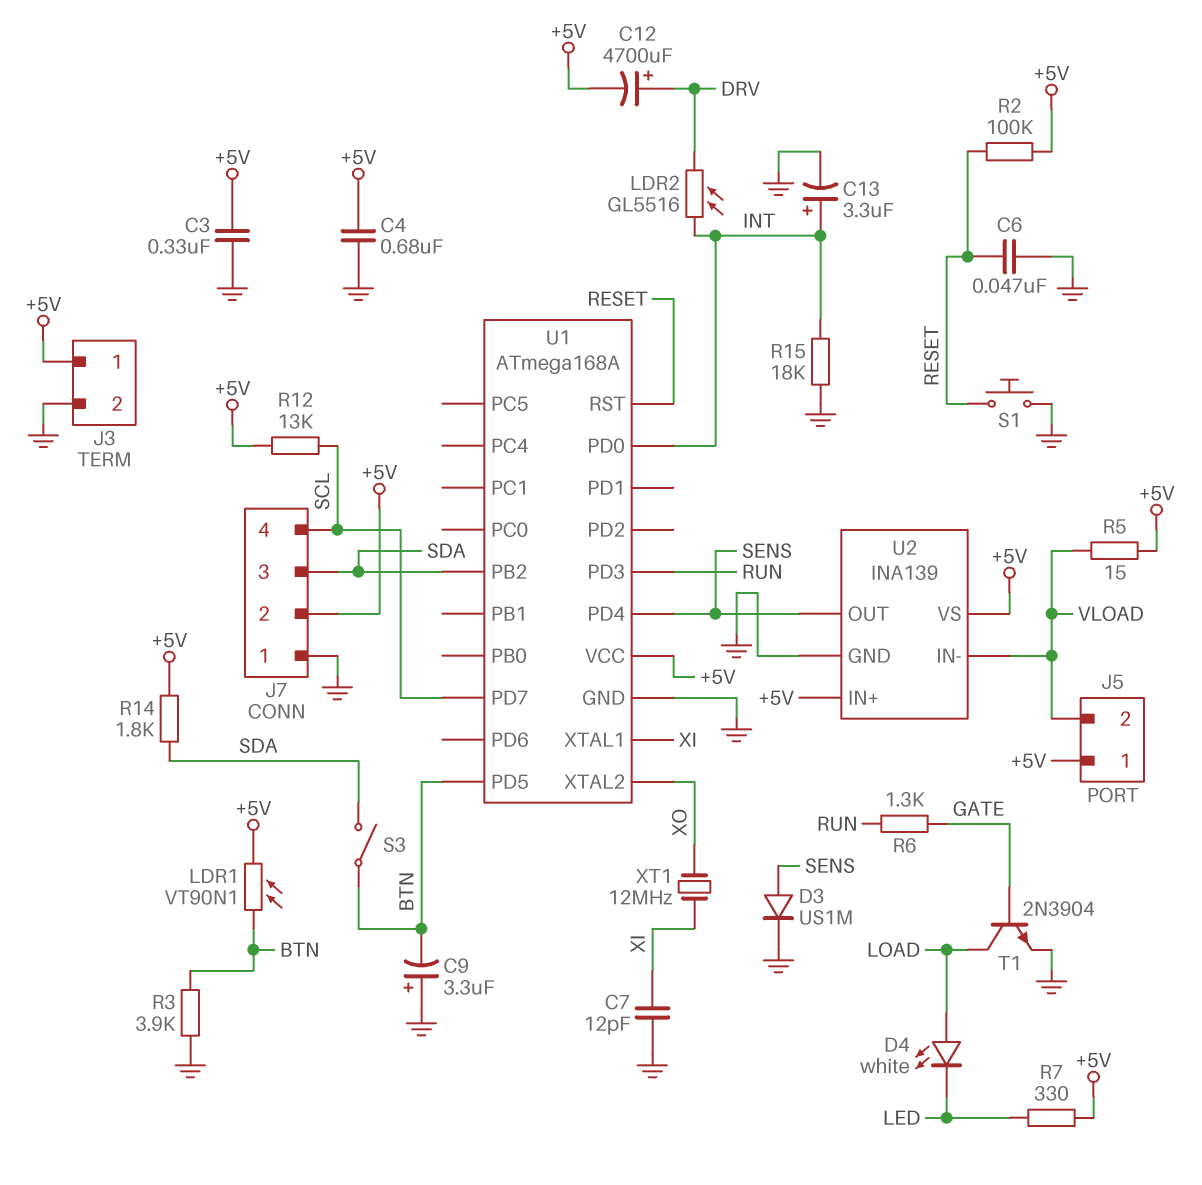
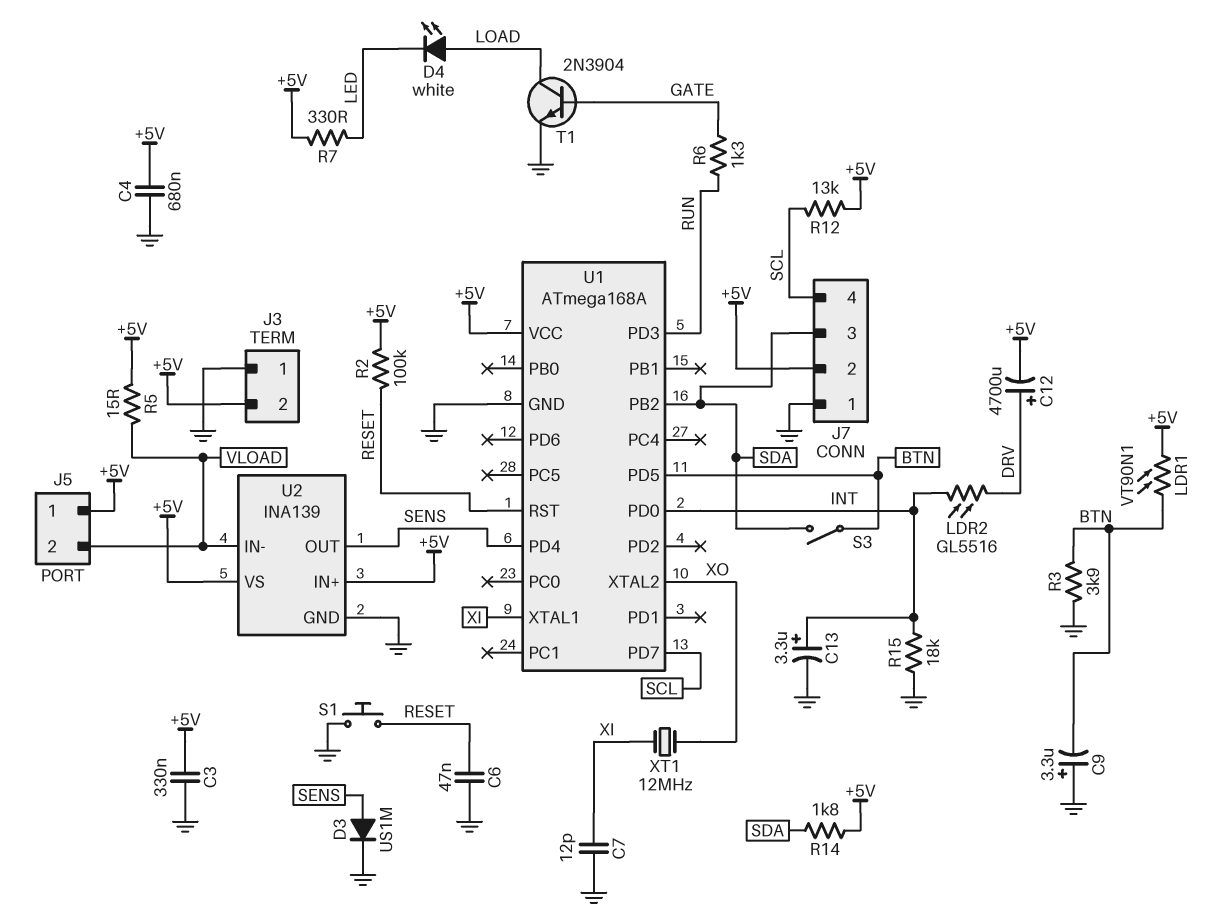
J3 pin 1: +5V -> GND
J3 pin 2: GND -> +5V

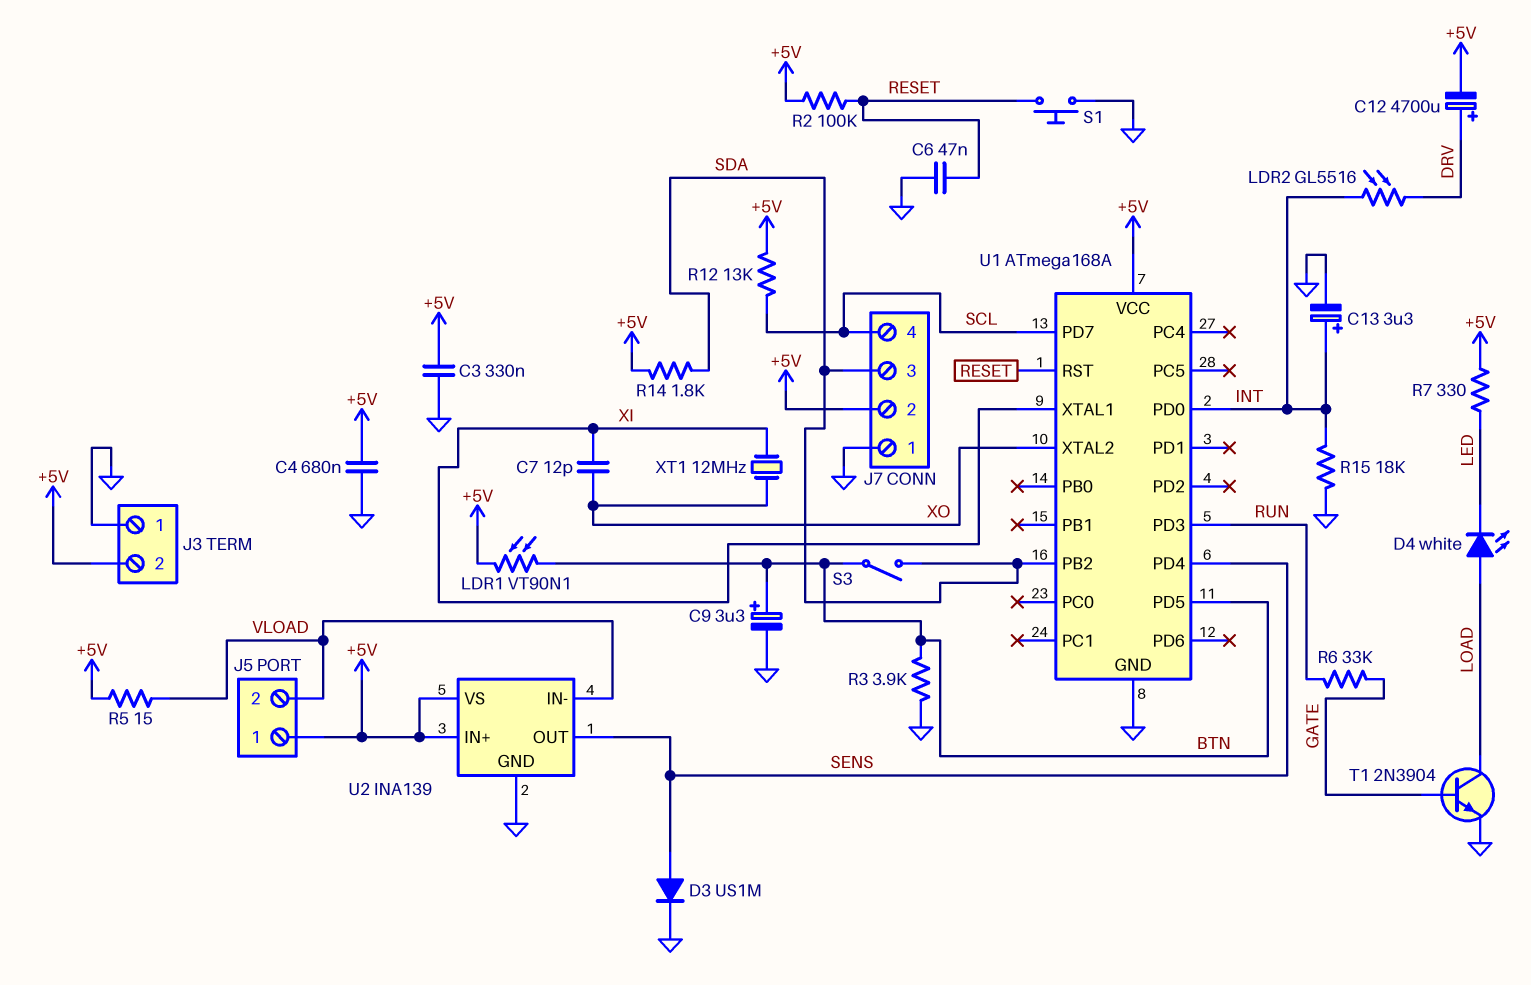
C7: 12pF (GND, XI) -> 12pF (XI, XO)
C9: 3.3uF (plus GND, minus BTN) -> 3.3uF (plus BTN, minus GND)
R6: 1.3k (GATE, RUN) -> 33k (GATE, RUN)

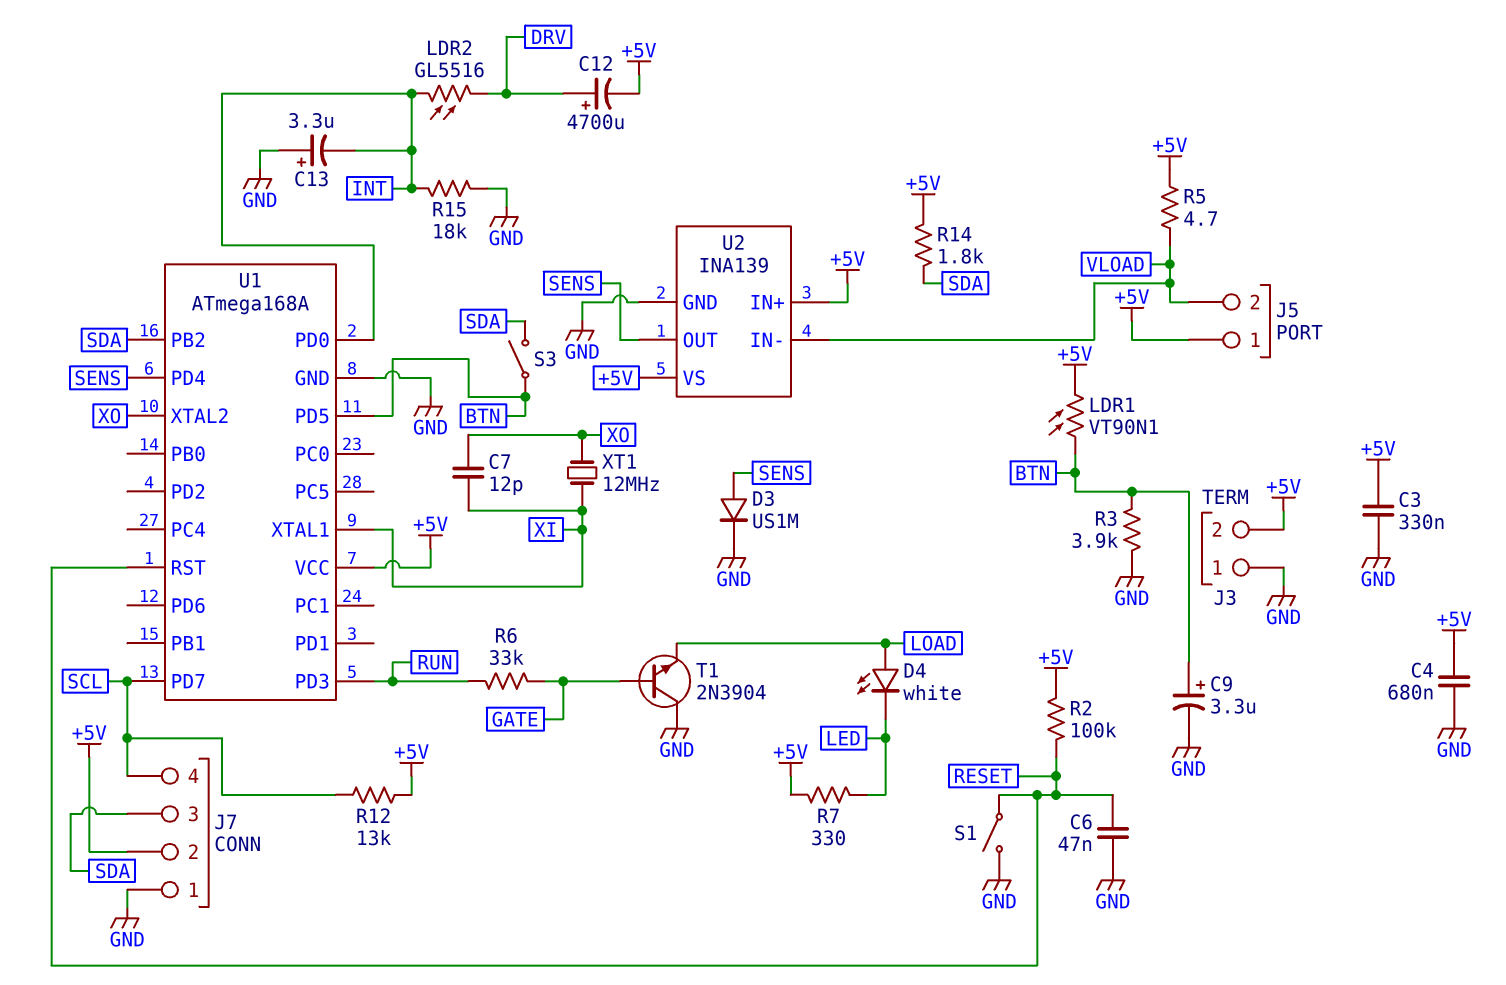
C13: 3.3uF (plus INT, minus GND) -> 3.3uF (plus GND, minus INT)
R5: 15 (+5V, VLOAD) -> 4.7 (+5V, VLOAD)
S1: button (GND, RESET) -> switch (GND, RESET)
T1: NPN 2N3904 (B GATE, C LOAD, E GND) -> NPN 2N3904 (B GATE, C GND, E LOAD)

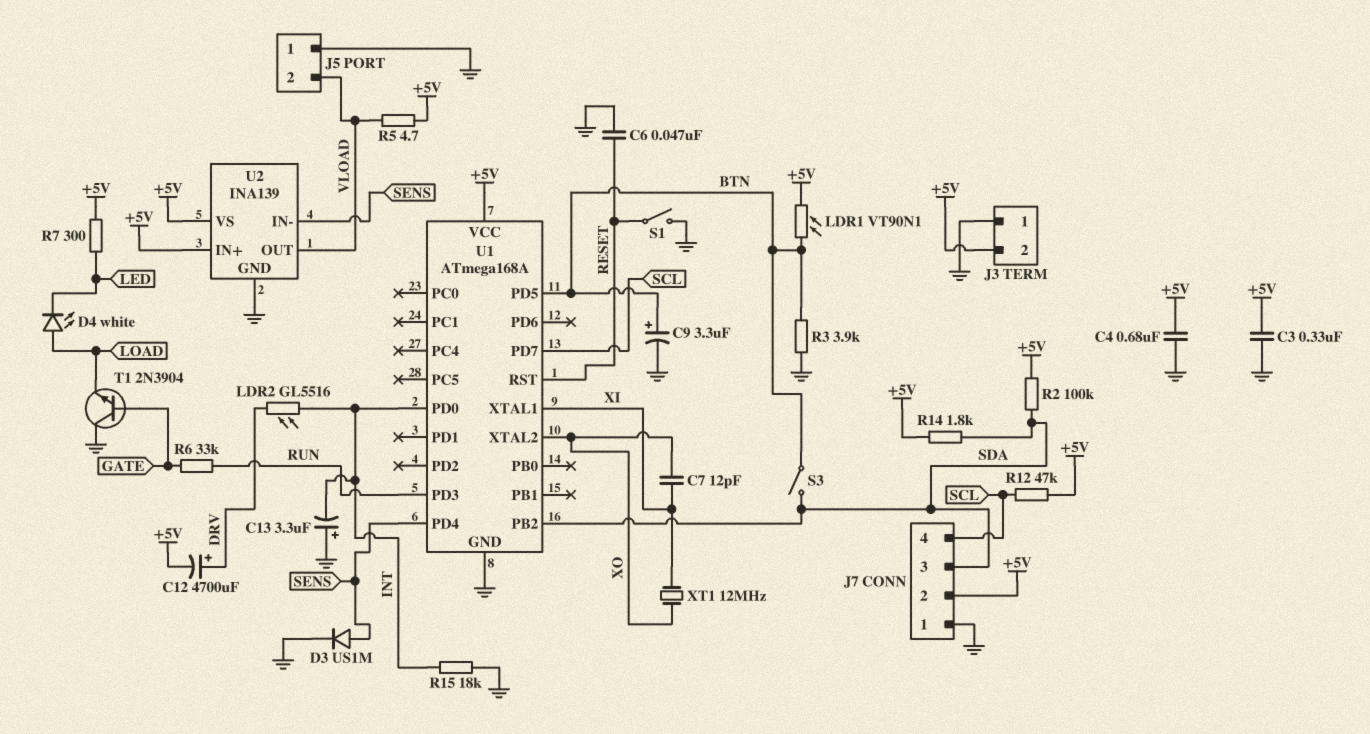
J5 pin 1: +5V -> GND
R2: 100k (+5V, RESET) -> 100k (+5V, SDA)
R7: 330 (+5V, LED) -> 300 (+5V, LED)
R12: 13k (+5V, SCL) -> 47k (+5V, SCL)
U2 pin IN-: VLOAD -> SENS
U2 pin OUT: SENS -> VLOAD

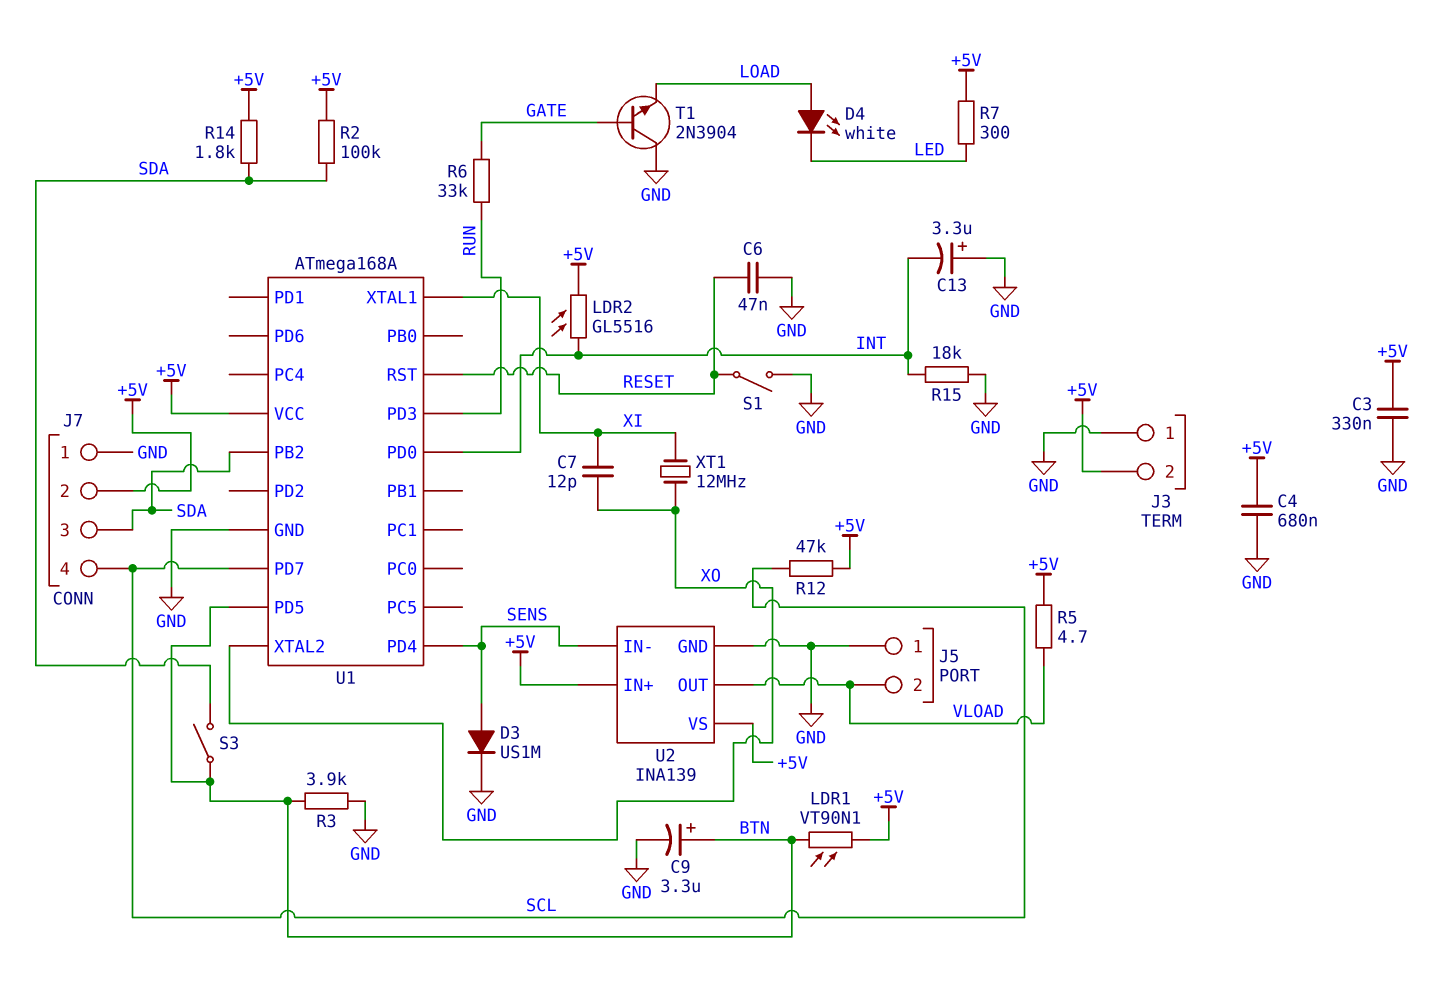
C12: 4700uF (plus DRV, minus +5V) -> none
LDR2: GL5516 (DRV, INT) -> GL5516 (+5V, INT)

